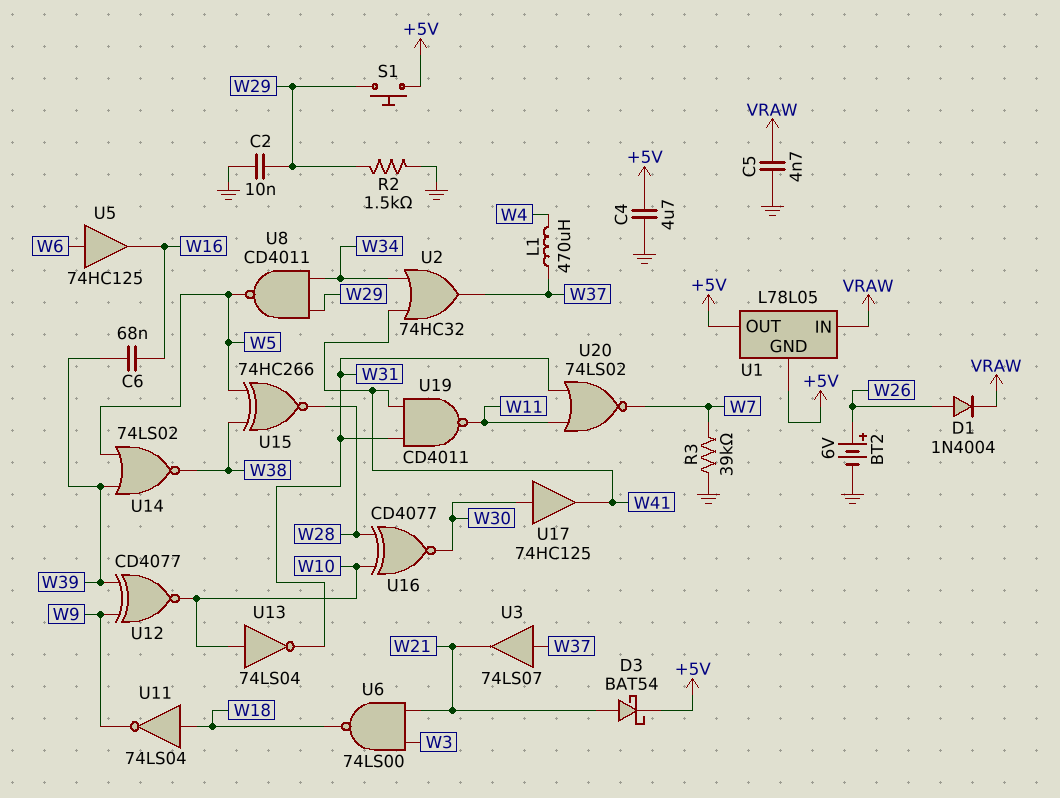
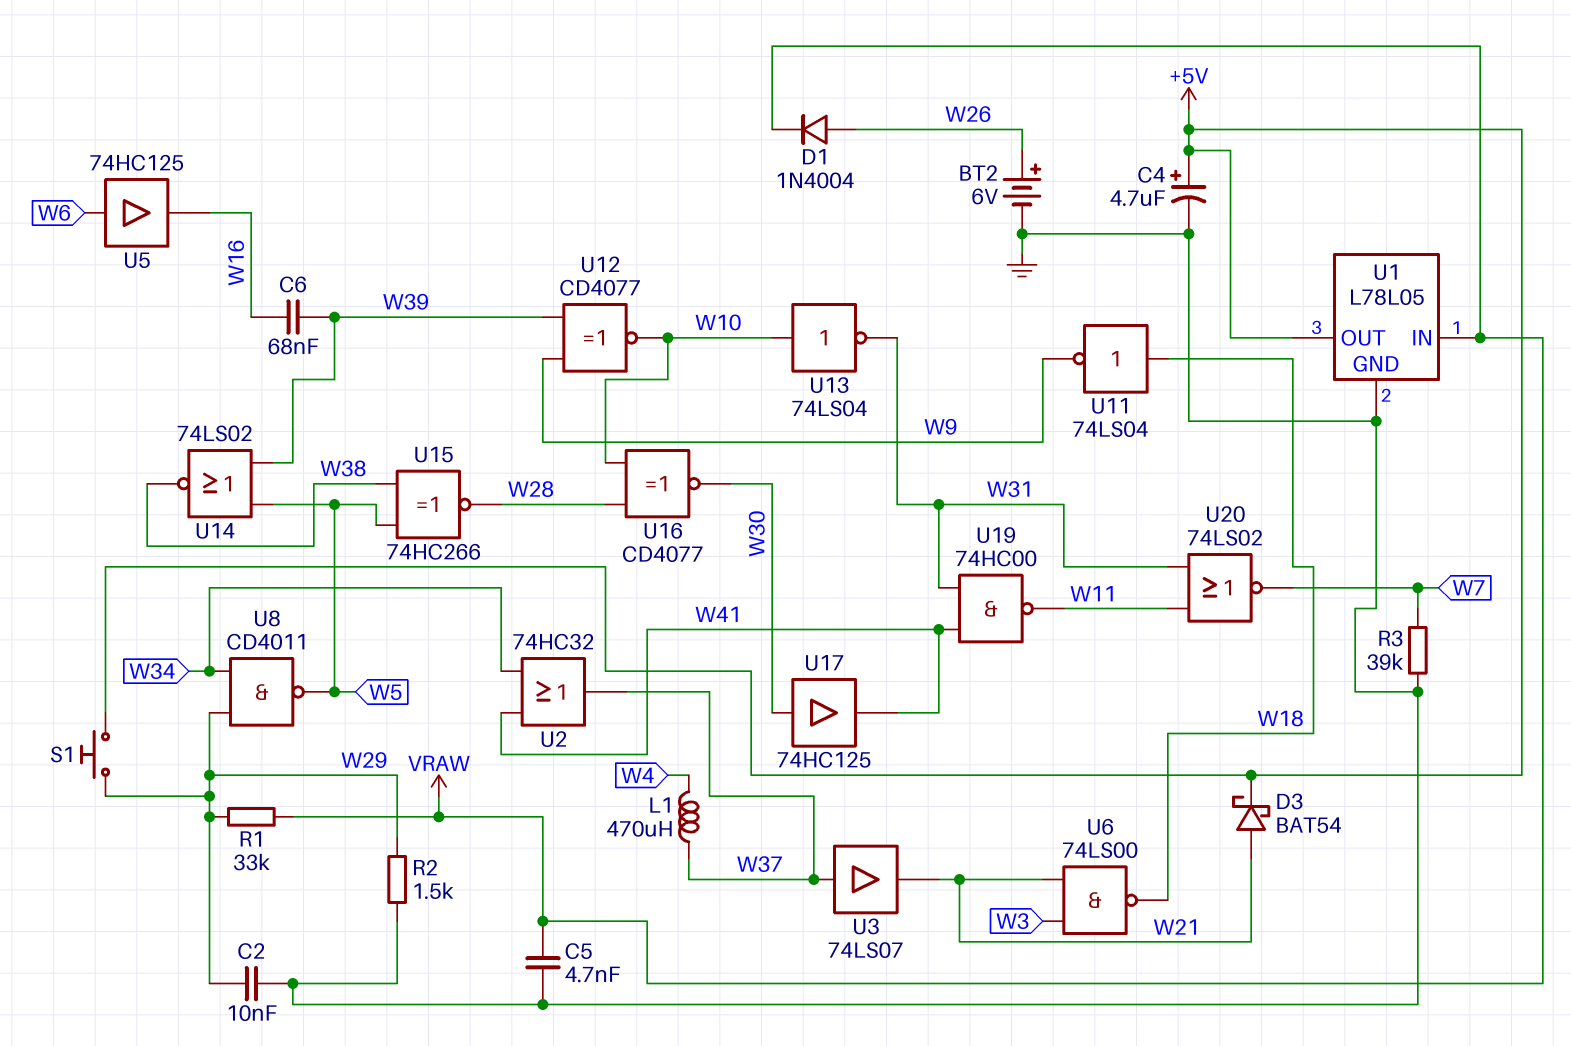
C4: 4.7uF (+5V, GND) -> 4.7uF (plus +5V, minus GND)
R1: none -> 33k (VRAW, W29)
U1 pin GND: +5V -> GND
U19: NAND CD4011 (in W31, in W41, out W11) -> NAND 74HC00 (in W31, in W41, out W11)

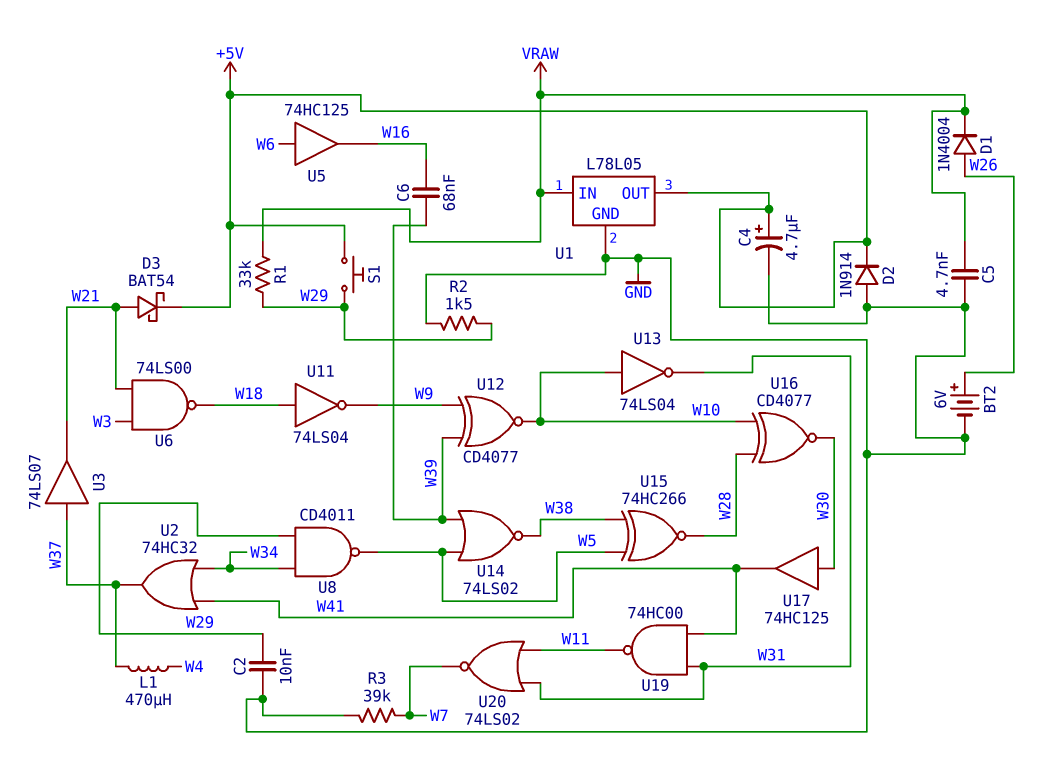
D2: none -> diode 1N914 (A GND, K +5V)

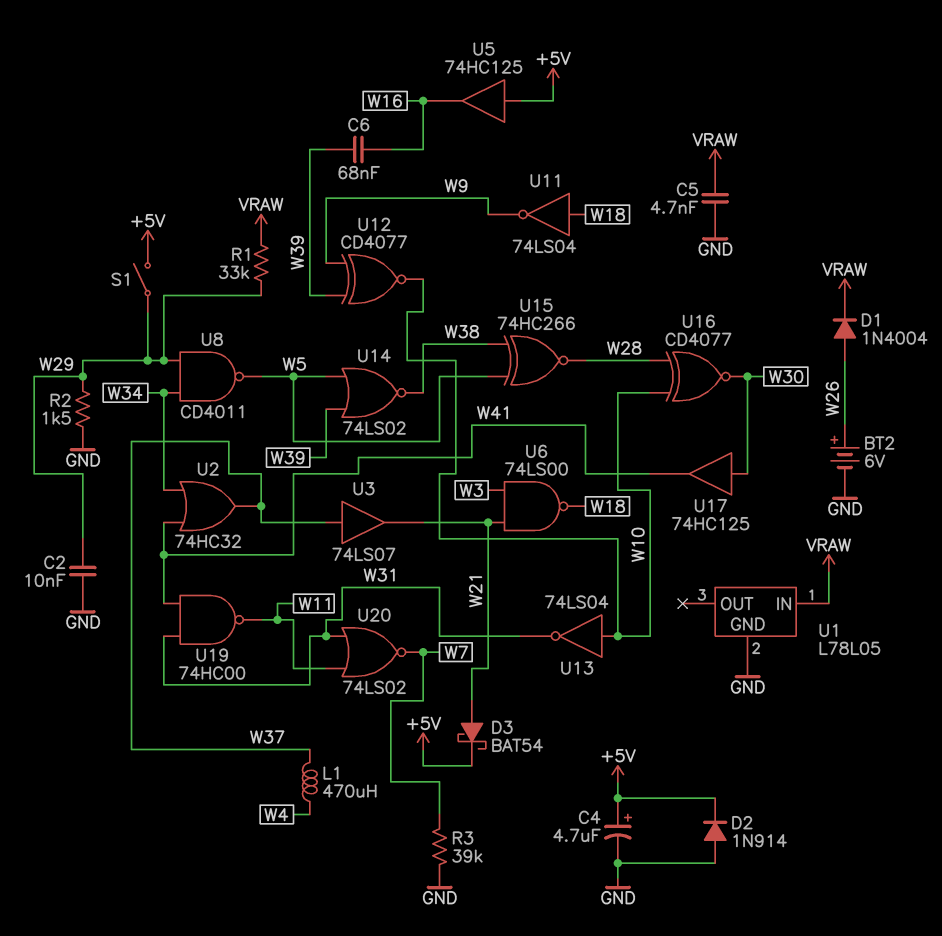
S1: button (+5V, W29) -> switch (+5V, W29)
U1 pin OUT: +5V -> none
U5: buffer 74HC125 (in W6, out W16) -> buffer 74HC125 (in +5V, out W16)

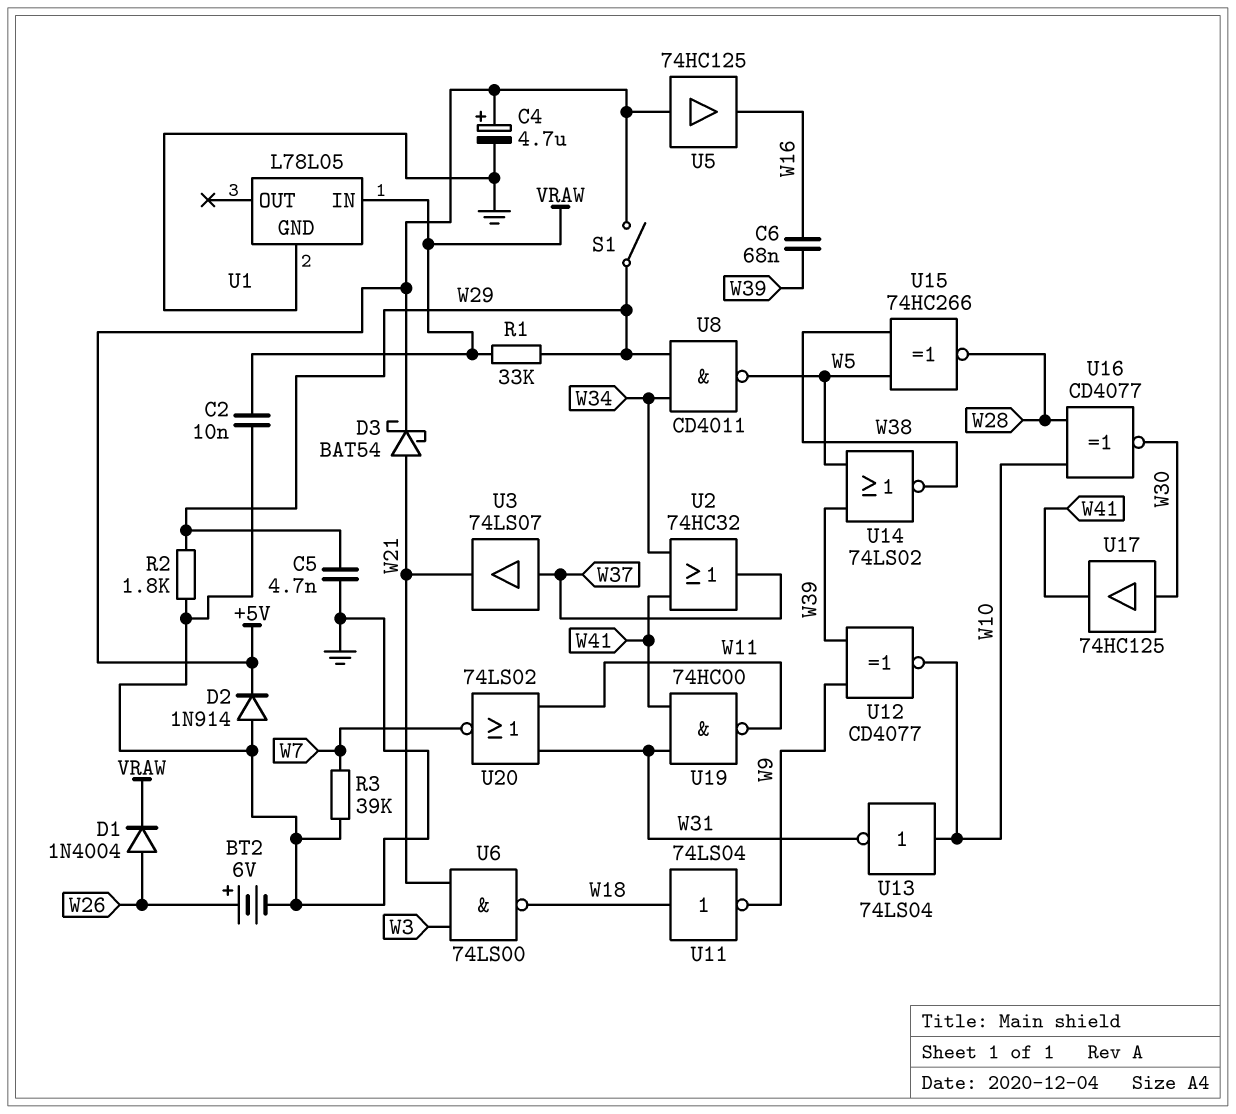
C2: 10nF (GND, W29) -> 10nF (GND, VRAW)
C5: 4.7nF (GND, VRAW) -> 4.7nF (GND, W29)
L1: 470uH (W4, W37) -> none
R2: 1.5k (GND, W29) -> 1.8k (GND, W29)

